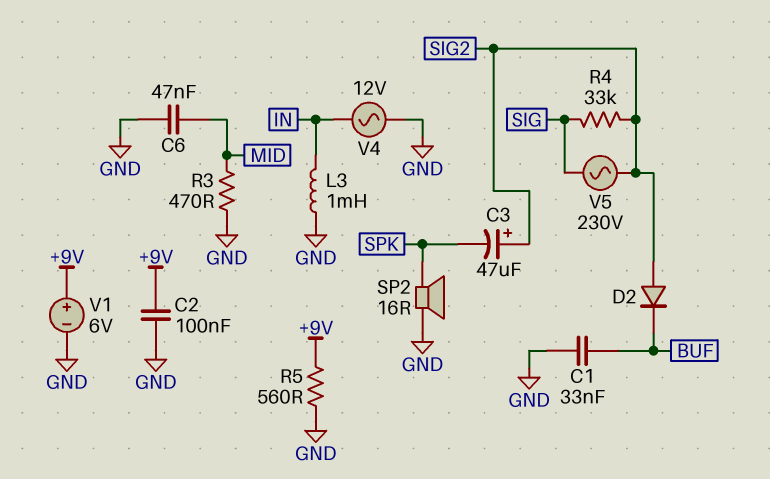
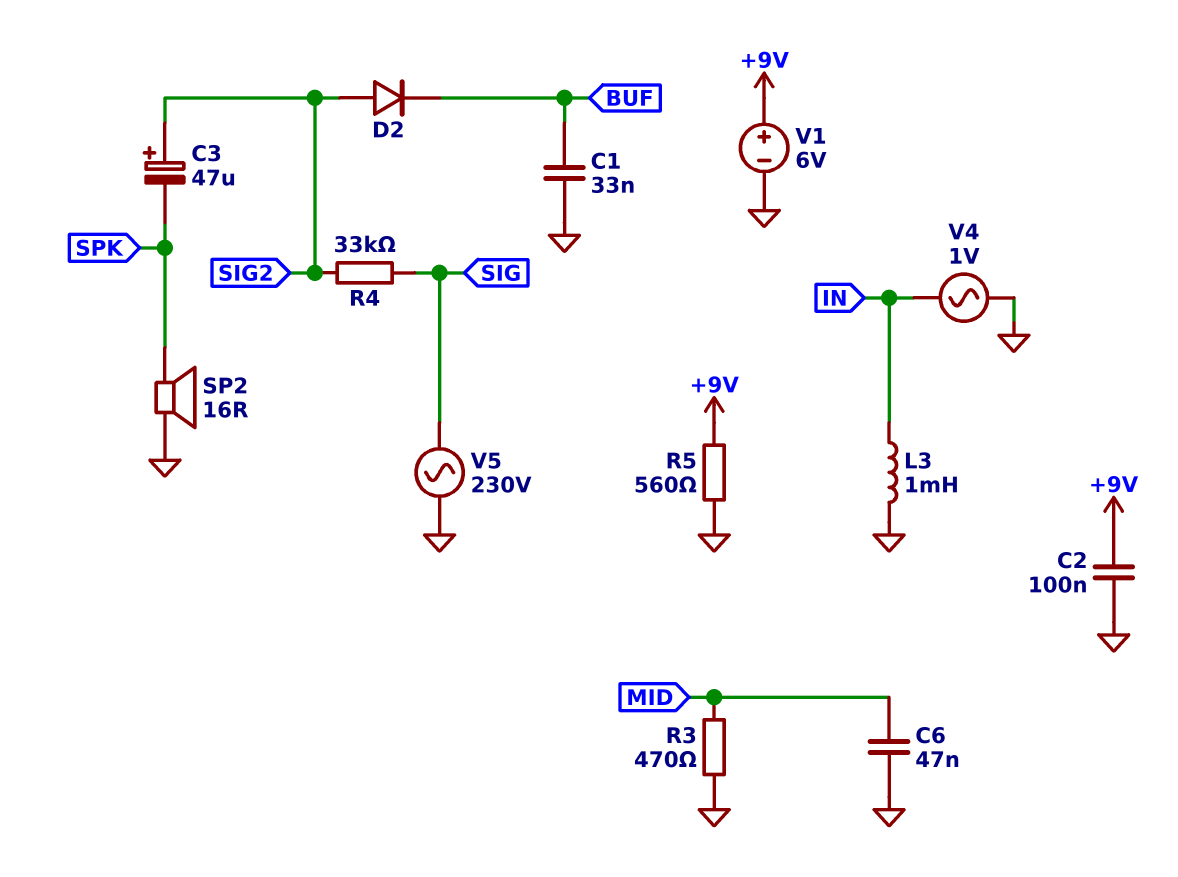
V4: AC 12V (GND, IN) -> AC 1V (GND, IN)
V5: AC 230V (SIG, SIG2) -> AC 230V (GND, SIG)

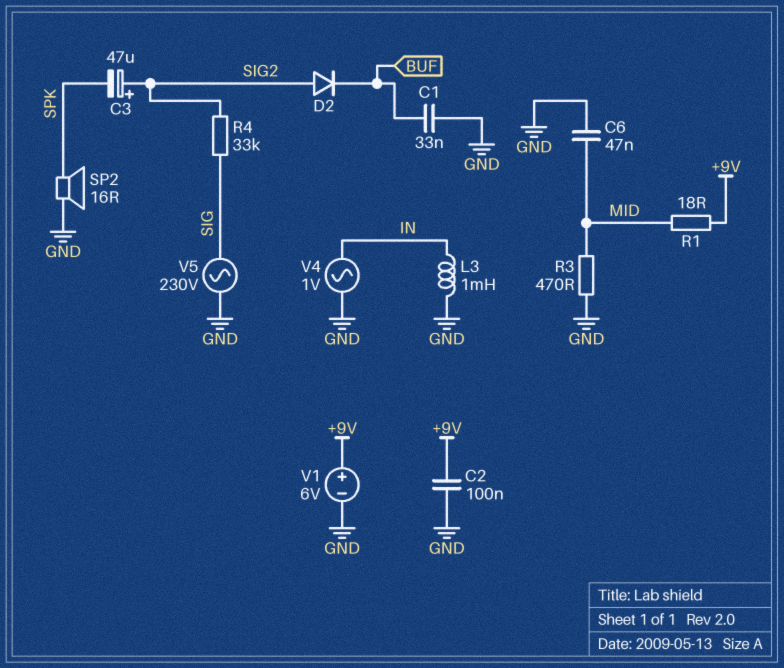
R1: none -> 18 (+9V, MID)
R5: 560 (+9V, GND) -> none

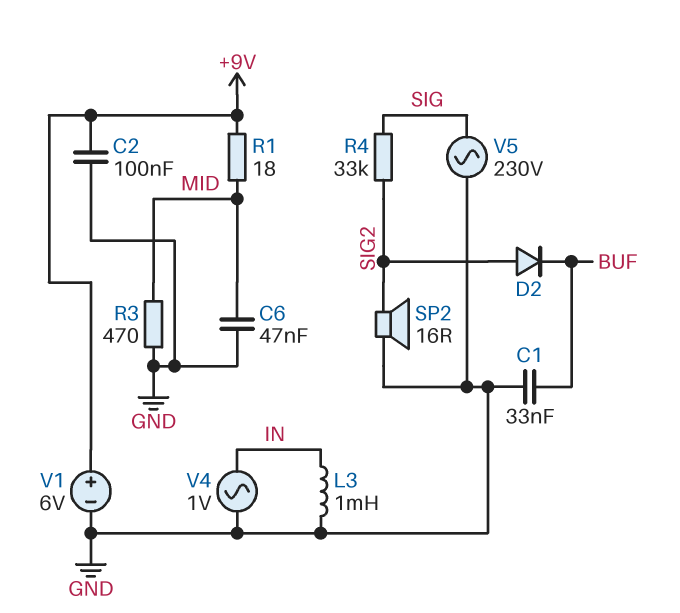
C3: 47uF (plus SIG2, minus SPK) -> none
SP2: speaker 16R (GND, SPK) -> speaker 16R (GND, SIG2)

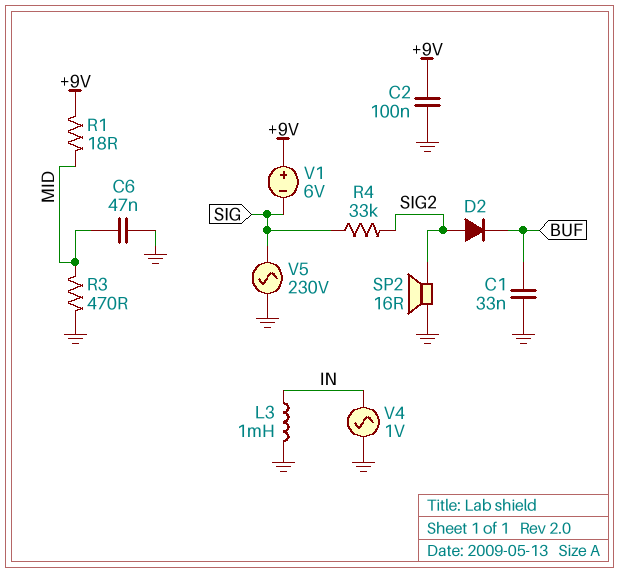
V1: 6V (plus +9V, minus GND) -> 6V (plus +9V, minus SIG)

